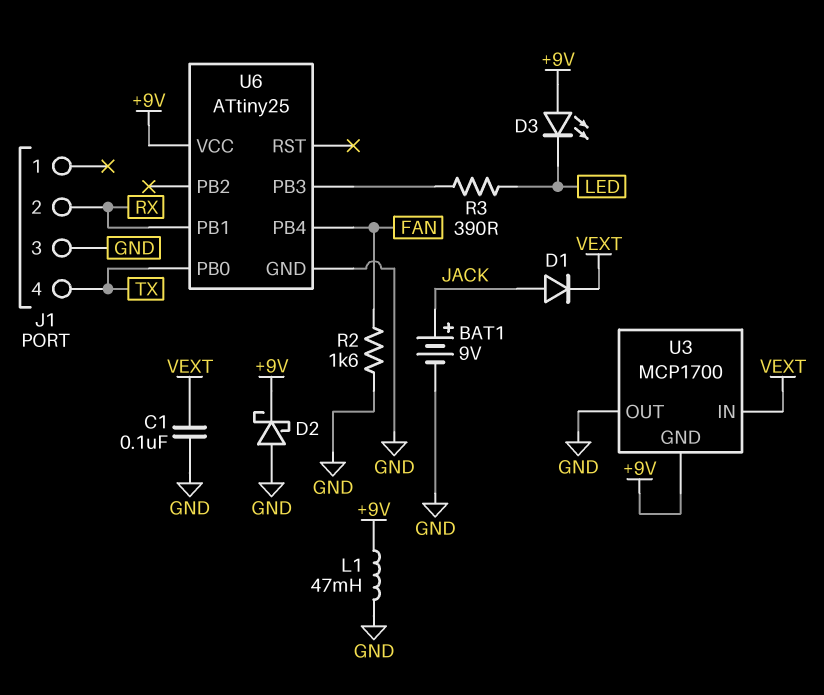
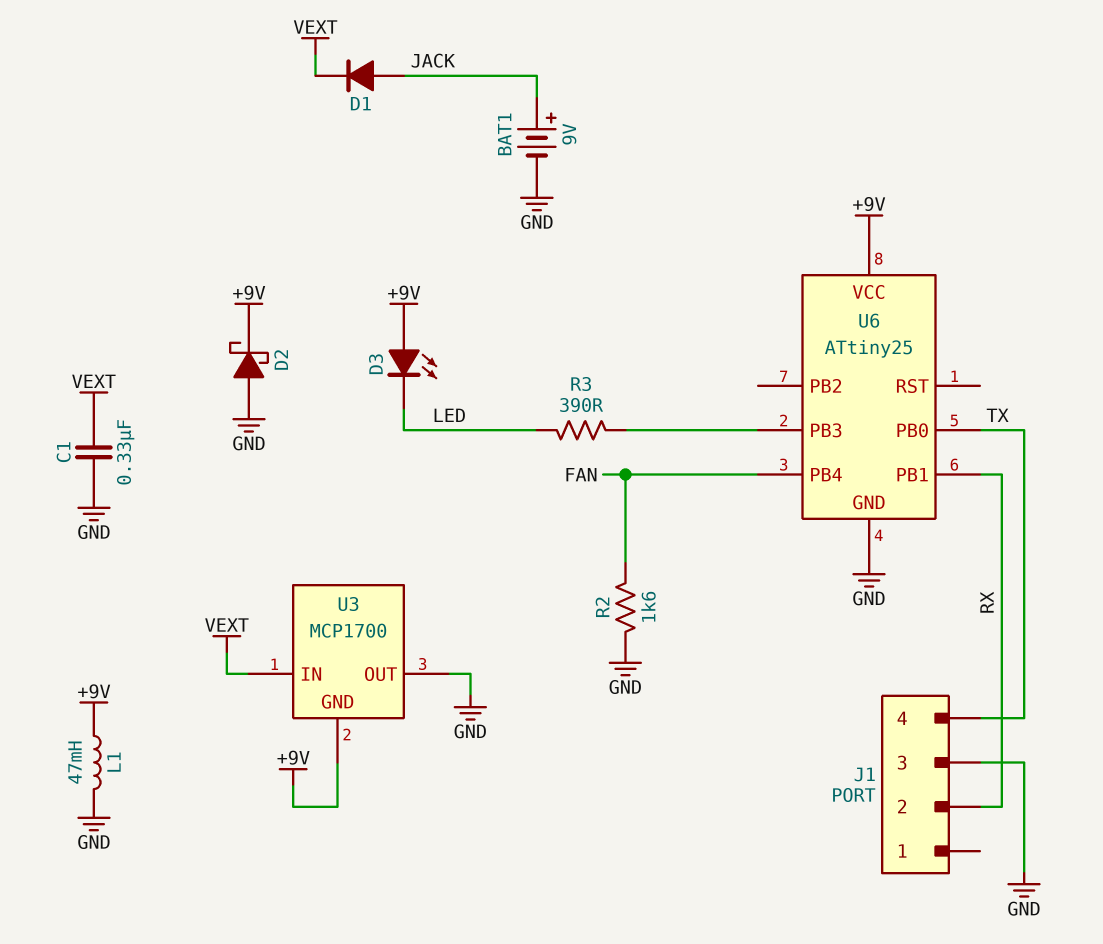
C1: 100nF (GND, VEXT) -> 330nF (GND, VEXT)

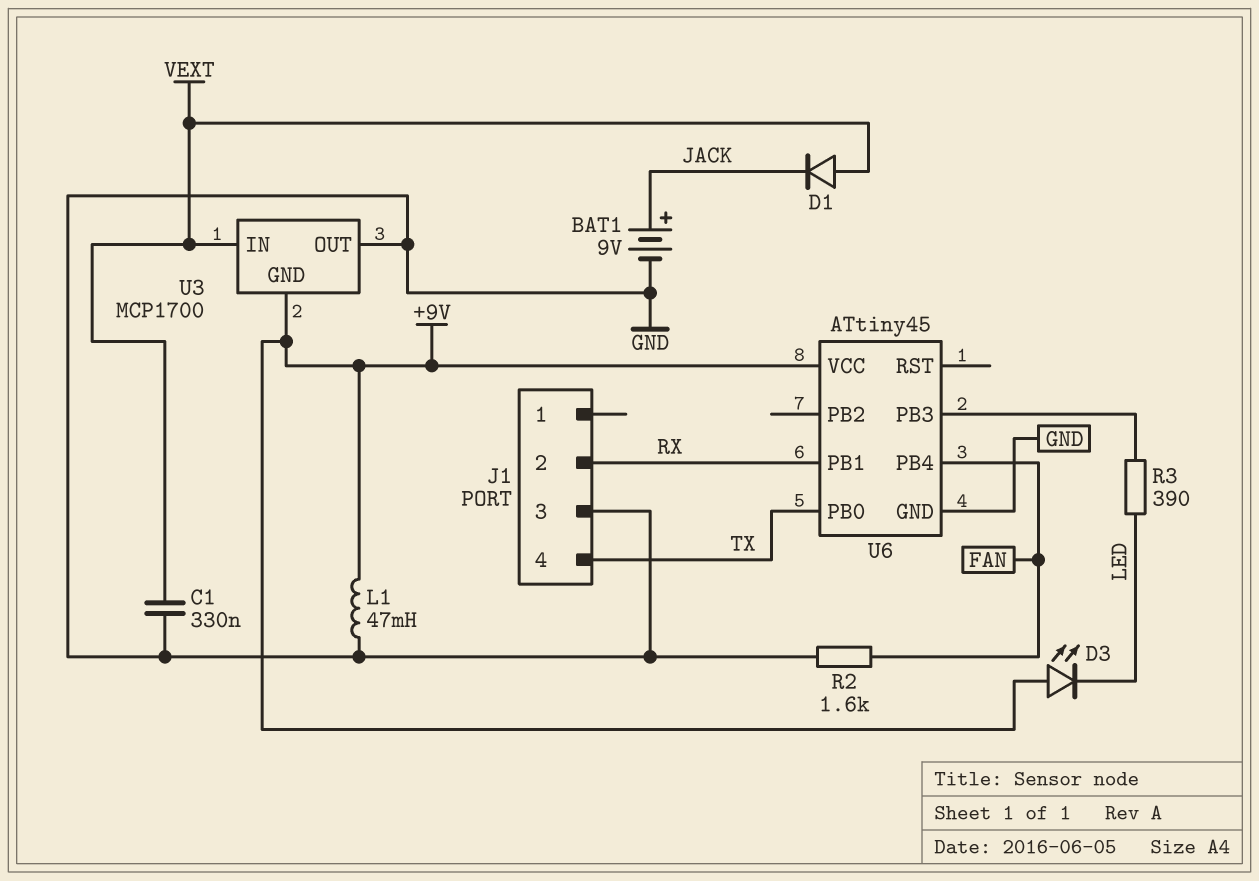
D1: diode (A JACK, K VEXT) -> diode (A VEXT, K JACK)
D2: schottky (A GND, K +9V) -> none
U6: ATtiny25 -> ATtiny45

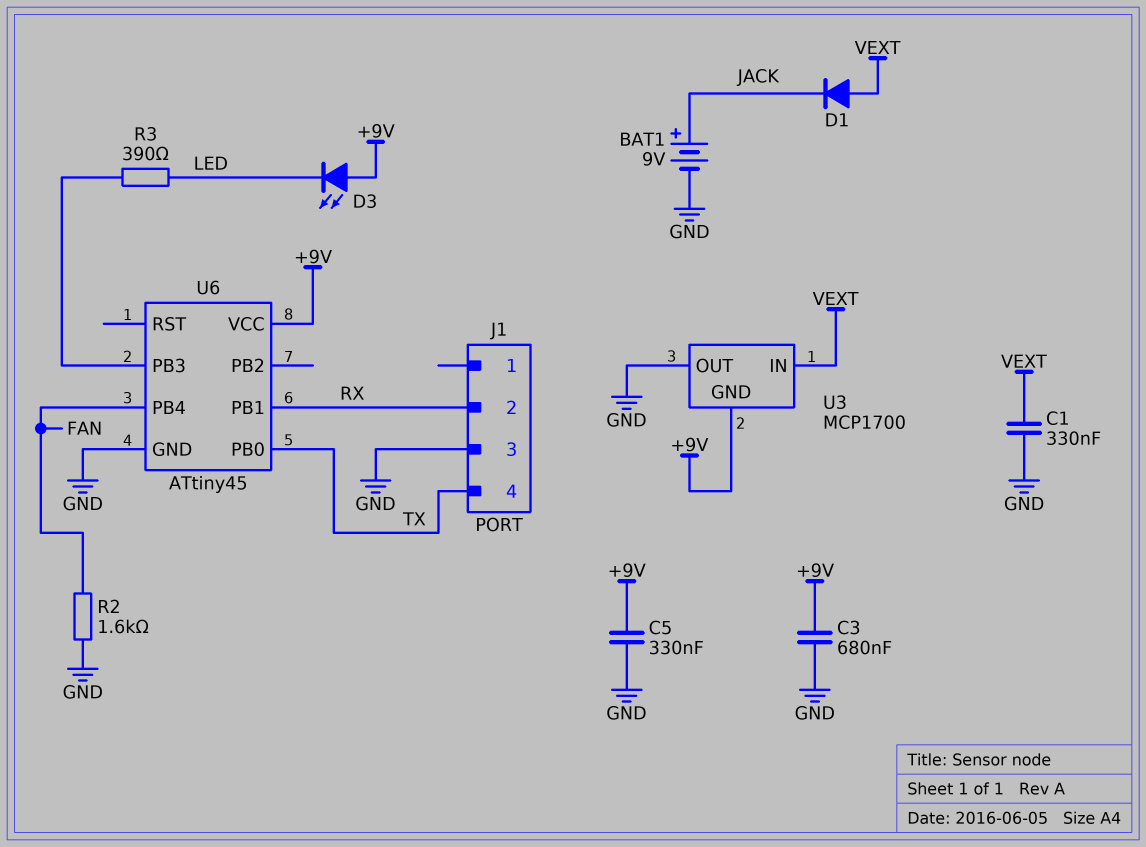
C3: none -> 680nF (+9V, GND)
C5: none -> 330nF (+9V, GND)
L1: 47mH (+9V, GND) -> none

